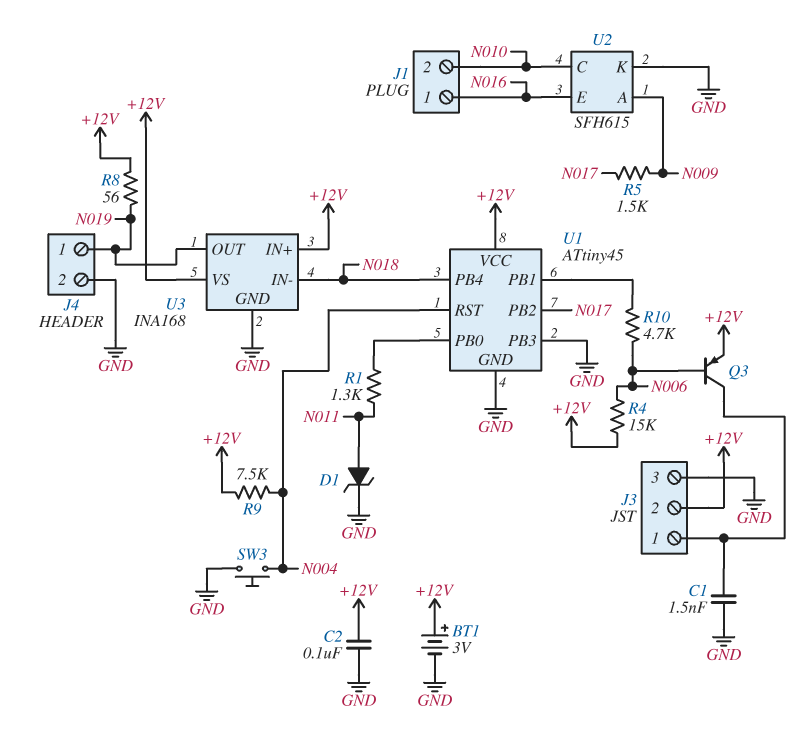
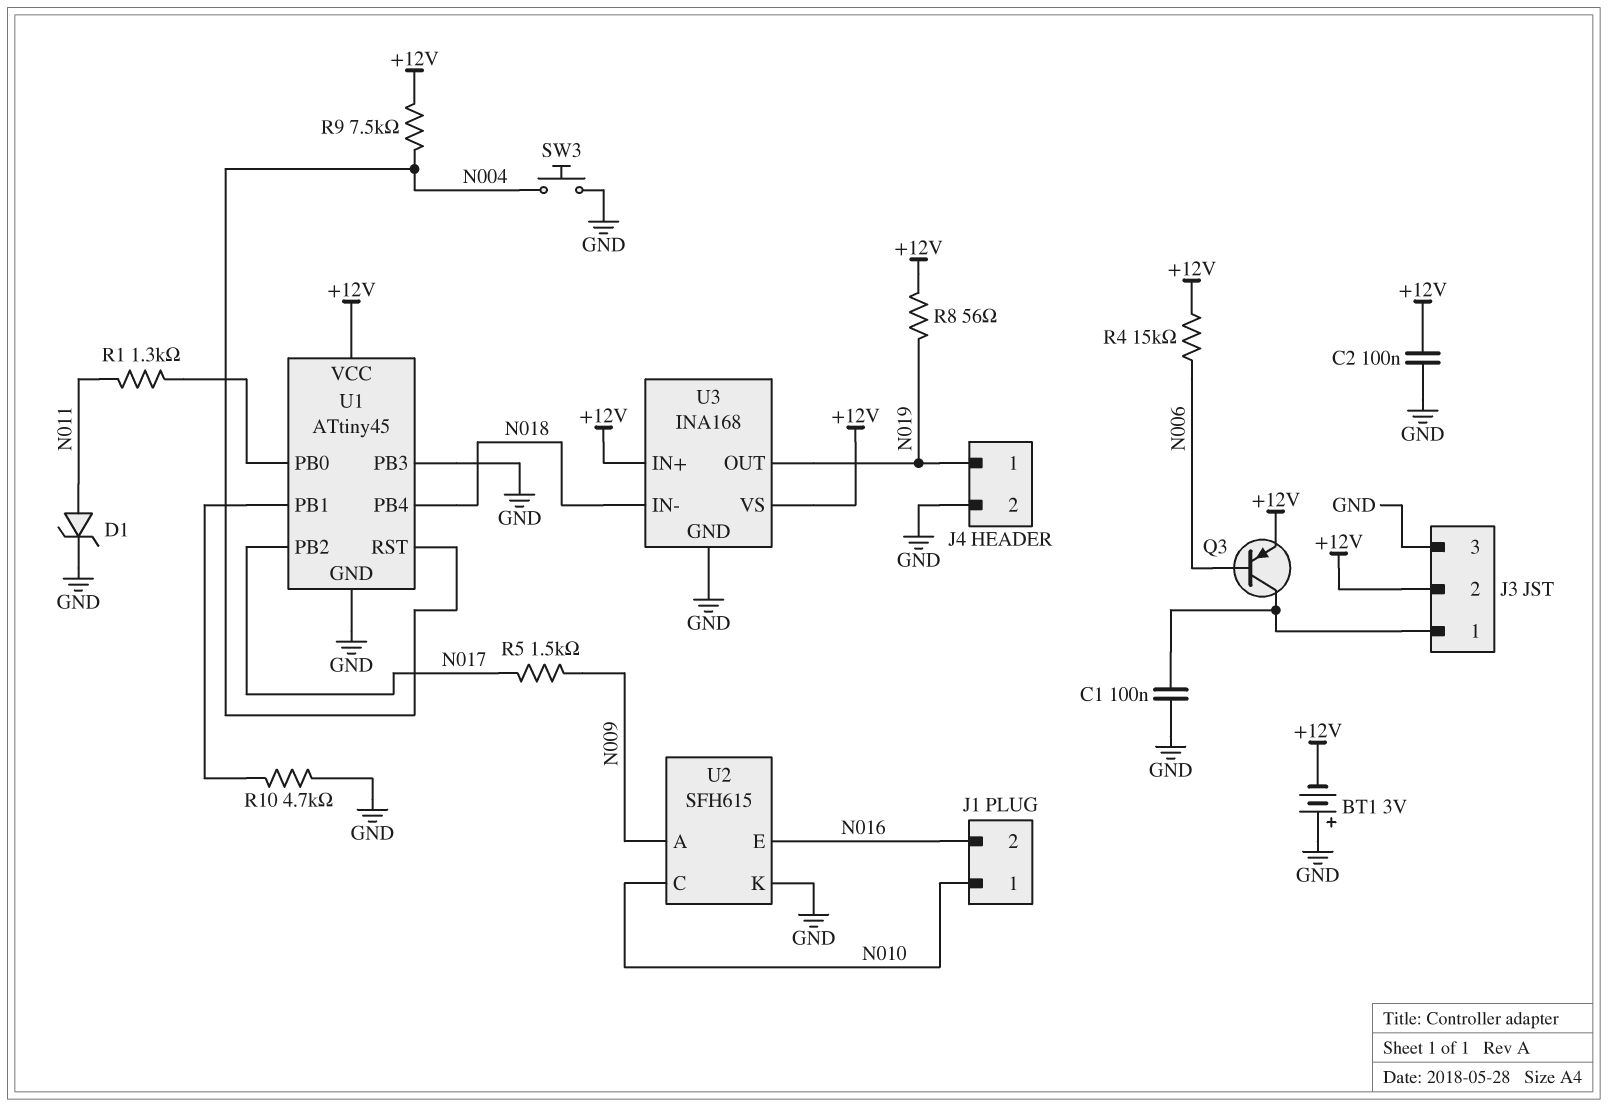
BT1: 3V (plus +12V, minus GND) -> 3V (plus GND, minus +12V)
C1: 1.5nF (GND, J3/1) -> 100nF (GND, J3/1)
J1 pin 1: N016 -> N010
J1 pin 2: N010 -> N016
R10: 4.7k (N006, U1/PB1) -> 4.7k (GND, U1/PB1)

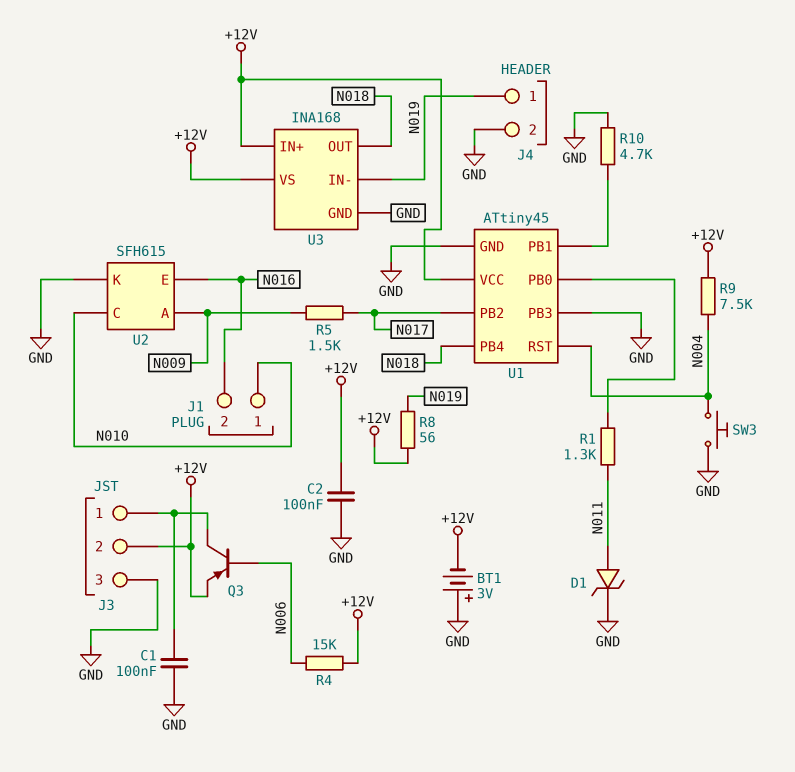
U3 pin IN-: N018 -> N019
U3 pin OUT: N019 -> N018

